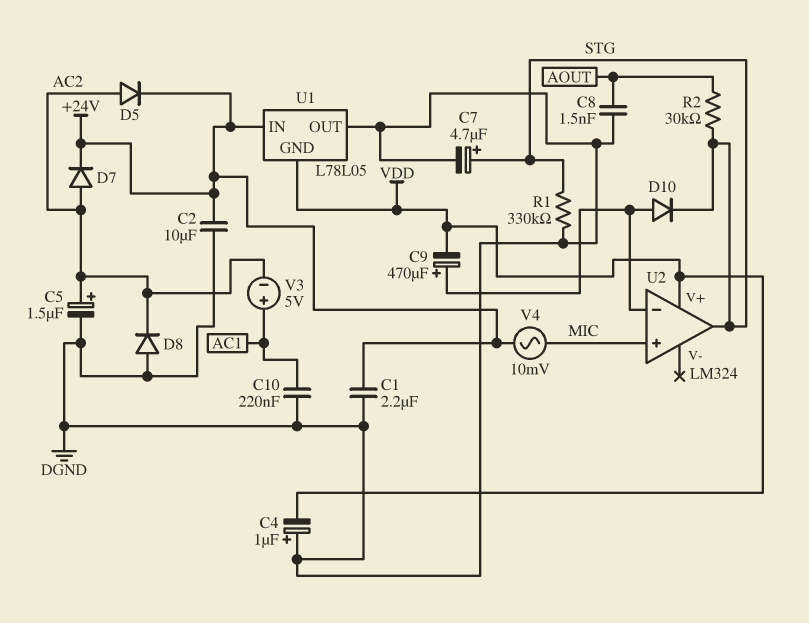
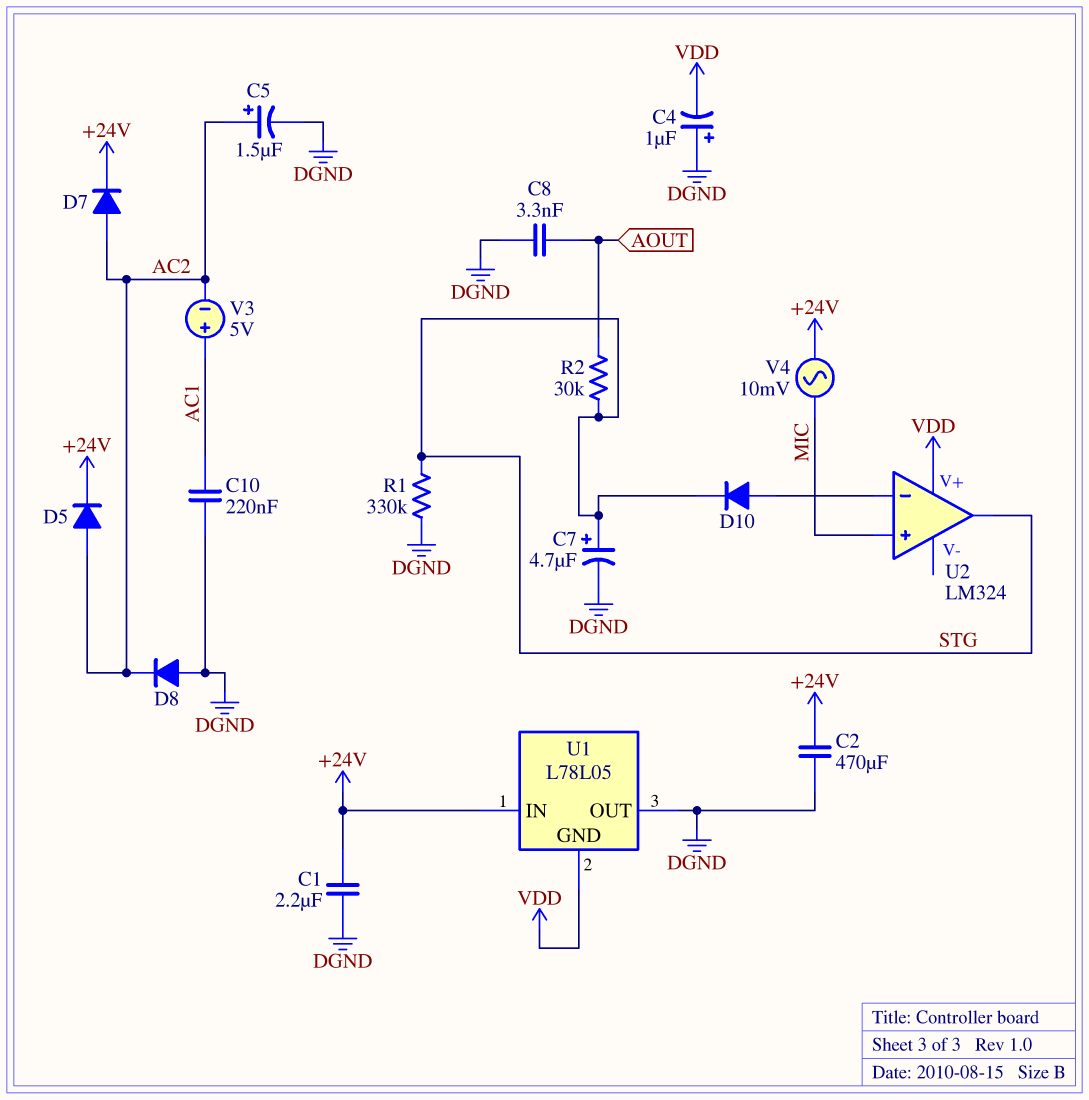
C2: 10uF (+24V, DGND) -> 470uF (+24V, DGND)
C8: 1.5nF (AOUT, DGND) -> 3.3nF (AOUT, DGND)
C9: 470uF (plus U2/in-, minus VDD) -> none

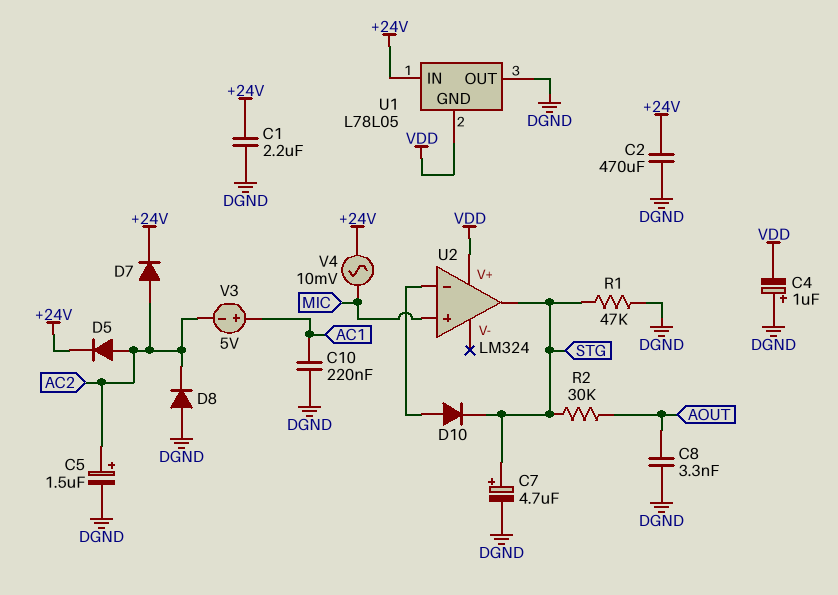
R1: 330k (DGND, STG) -> 47k (DGND, STG)

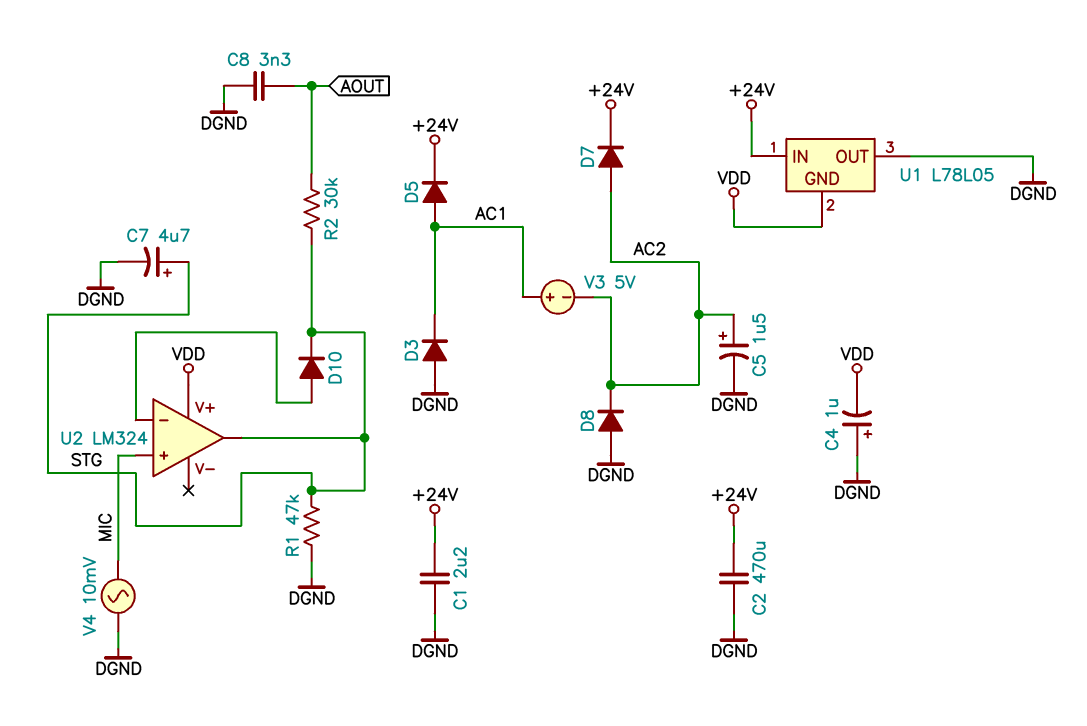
C10: 220nF (AC1, DGND) -> none
D3: none -> diode (A DGND, K AC1)
D5: diode (A AC2, K +24V) -> diode (A AC1, K +24V)
V4: AC 10mV (+24V, MIC) -> AC 10mV (DGND, MIC)

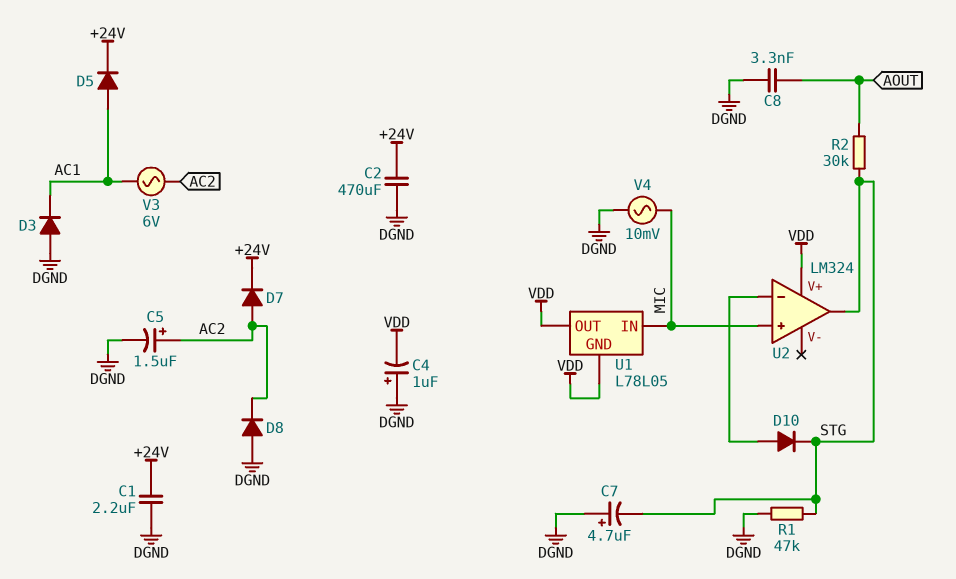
C7: 4.7uF (plus STG, minus DGND) -> 4.7uF (plus DGND, minus STG)
U1 pin IN: +24V -> MIC
U1 pin OUT: DGND -> VDD
V3: 5V (plus AC1, minus AC2) -> AC 6V (AC1, AC2)

